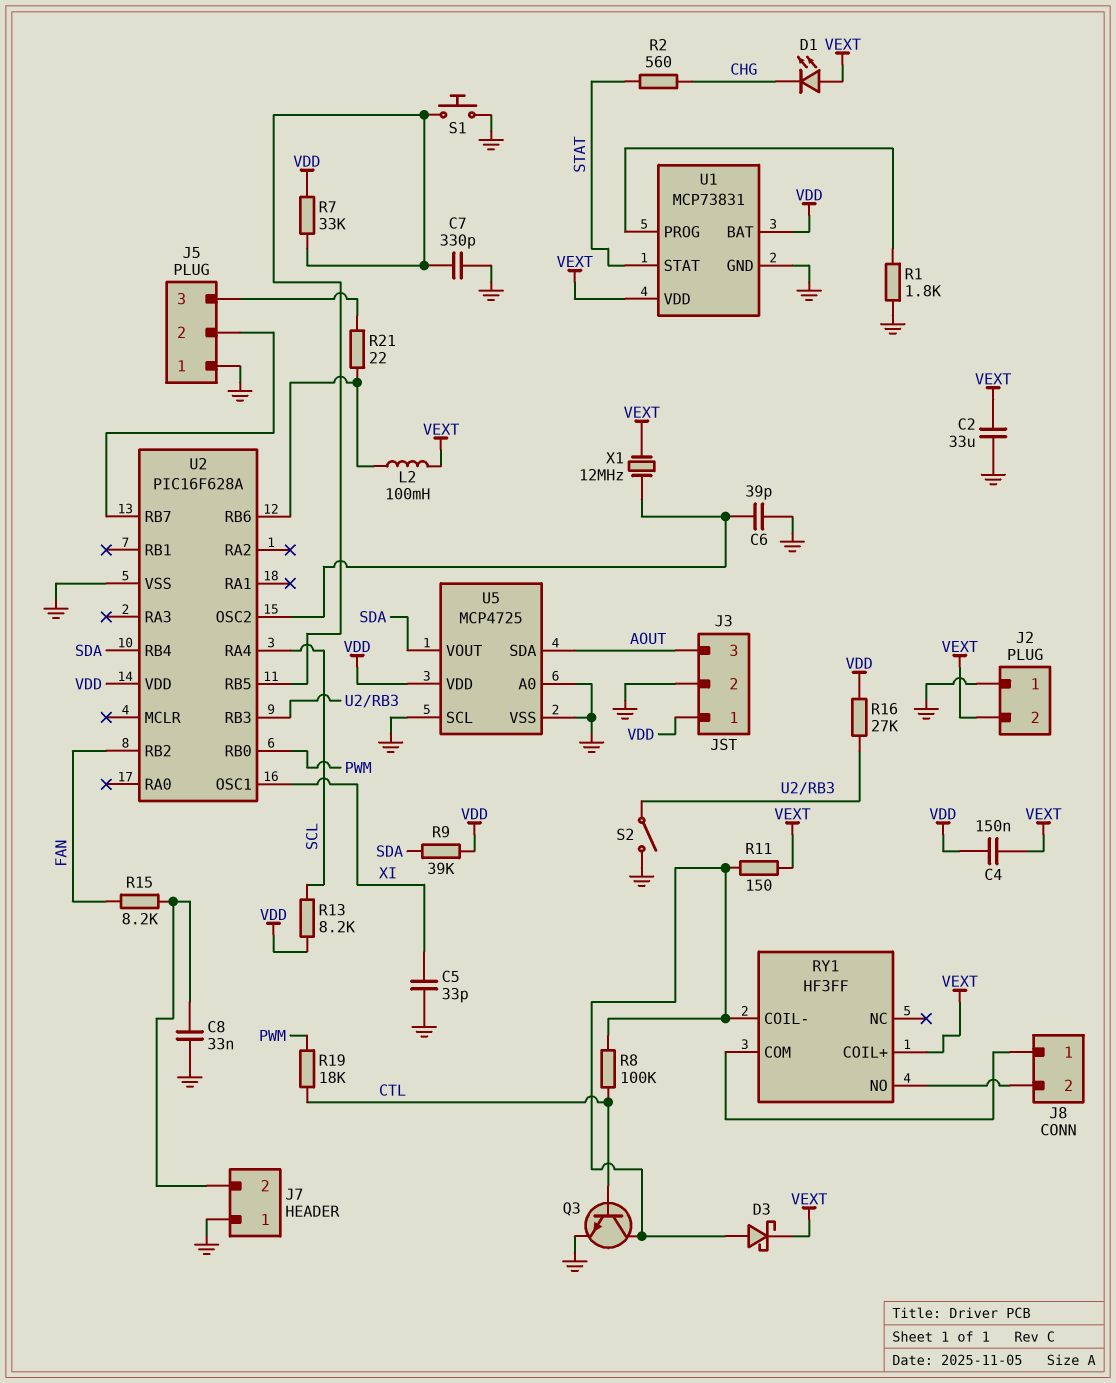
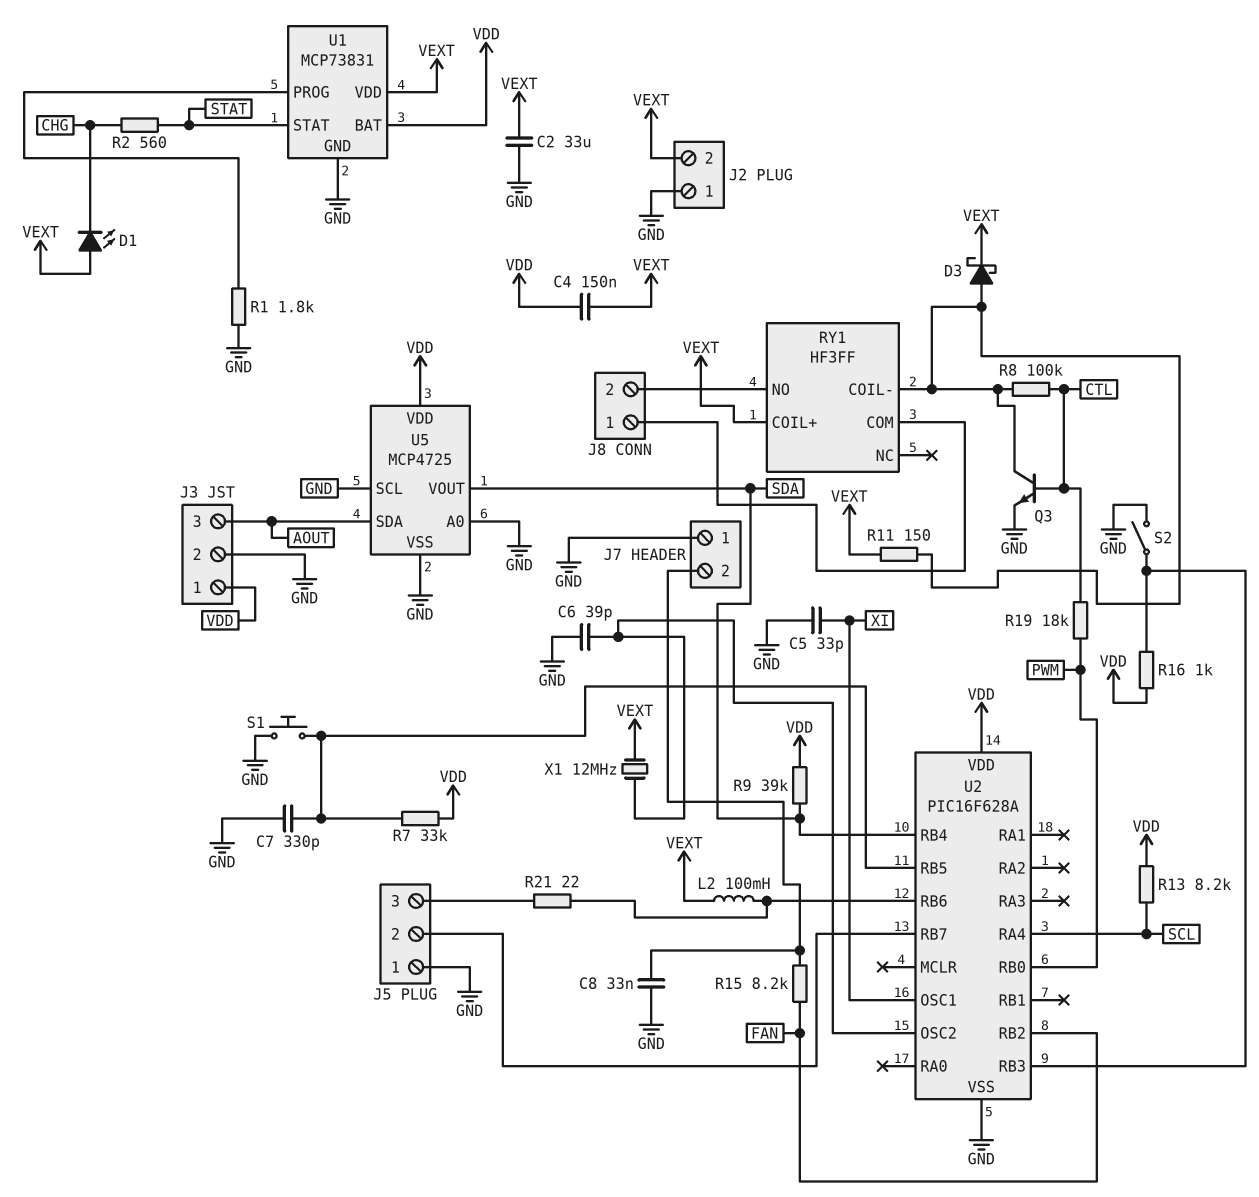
R16: 27k (U2/RB3, VDD) -> 1k (U2/RB3, VDD)

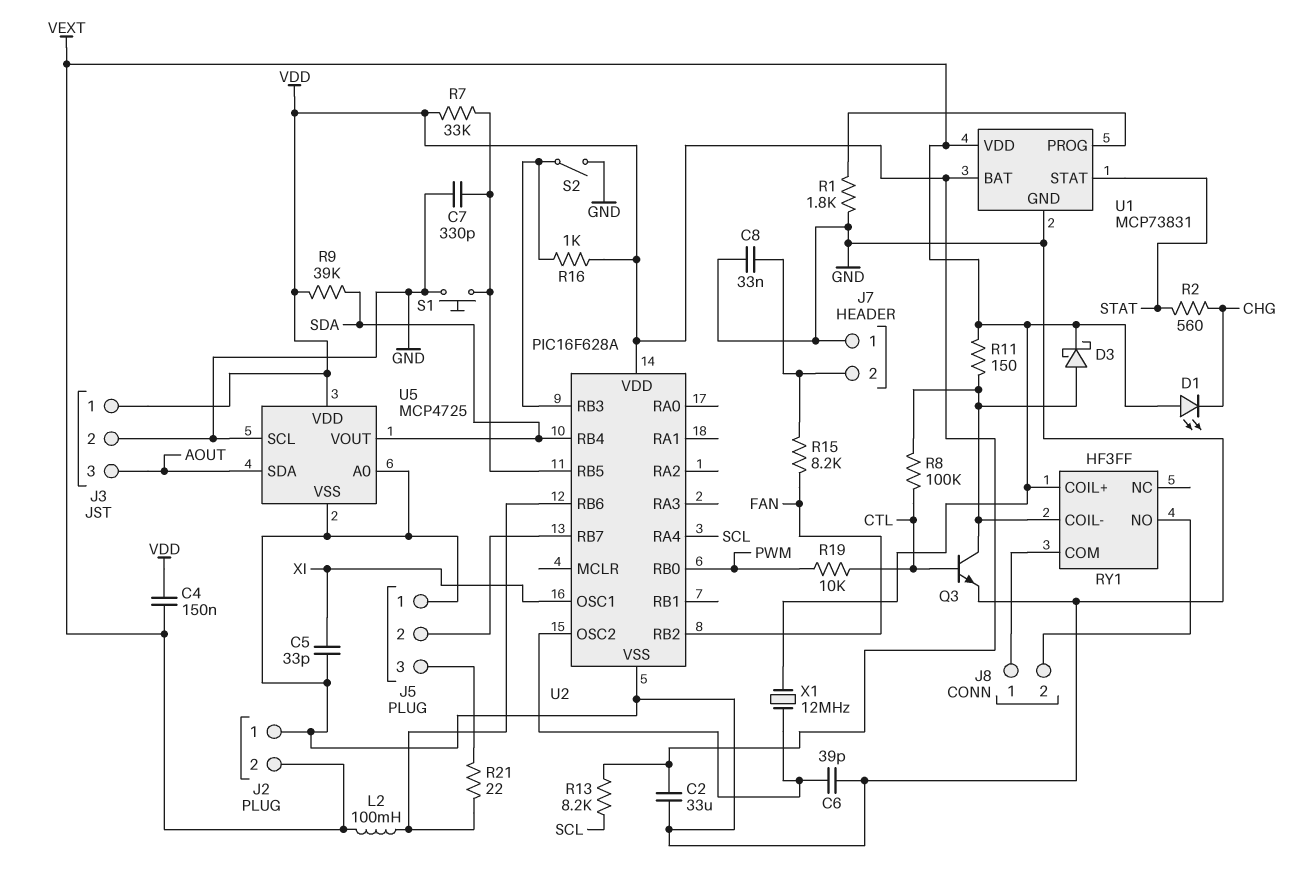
C2: 33uF (GND, VEXT) -> 33uF (GND, VDD)
R19: 18k (CTL, PWM) -> 10k (CTL, PWM)

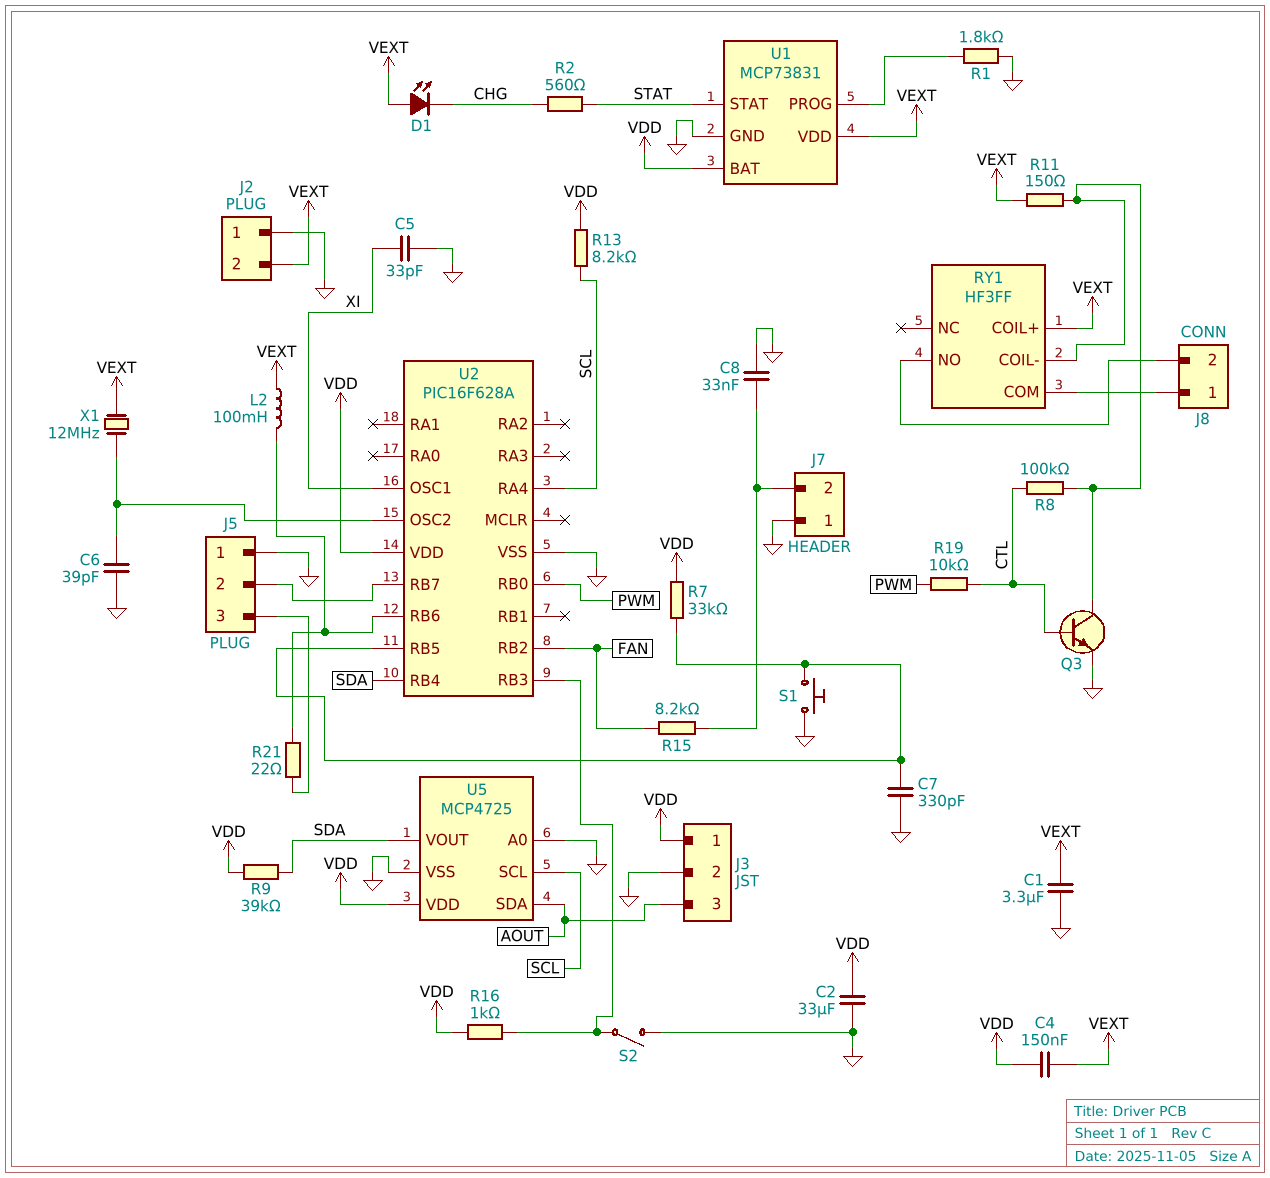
C1: none -> 3.3uF (GND, VEXT)
D3: schottky (A RY1/COIL-, K VEXT) -> none
U5 pin SCL: GND -> SCL

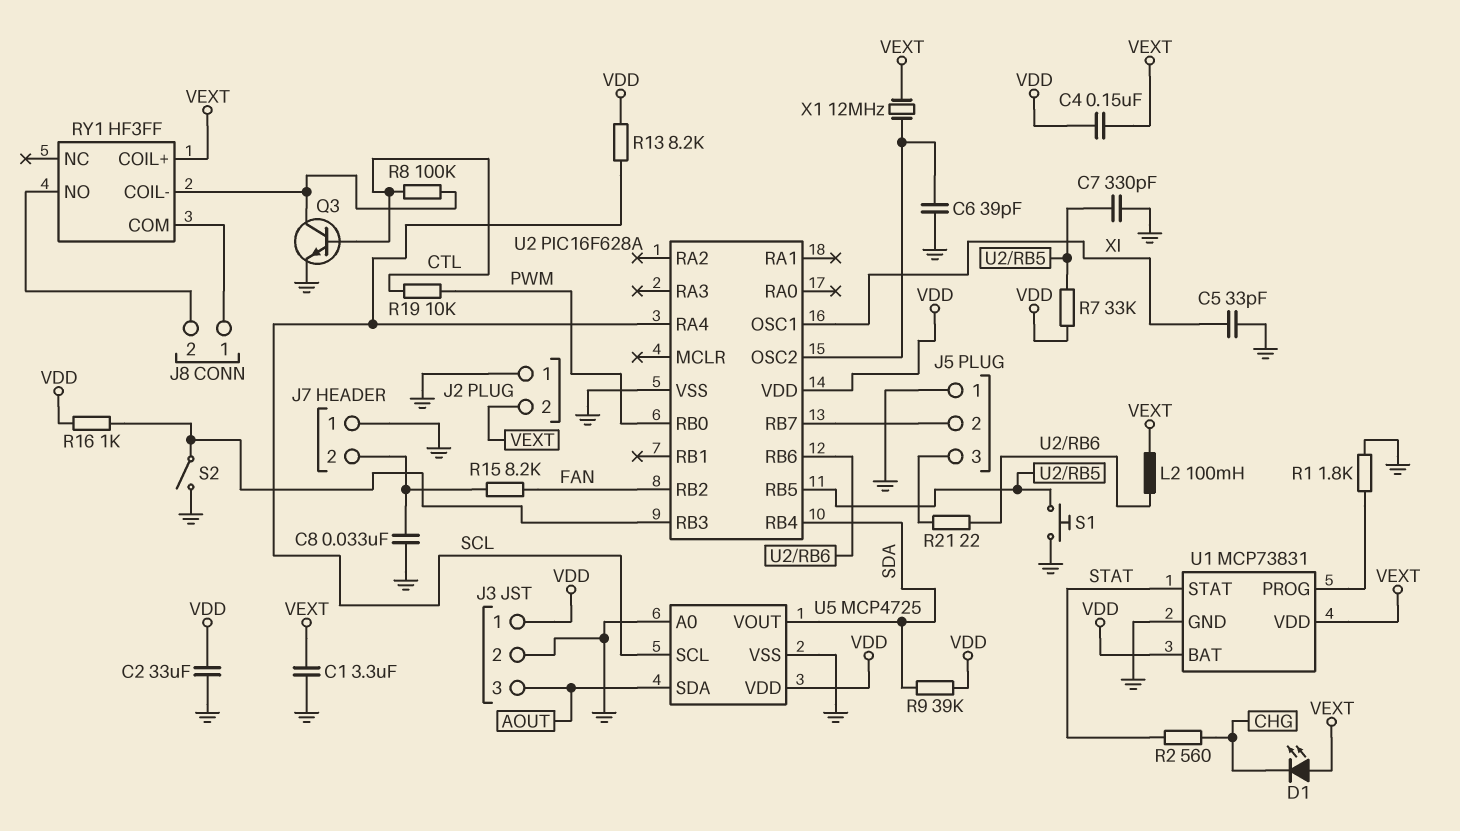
R11: 150 (RY1/COIL-, VEXT) -> none

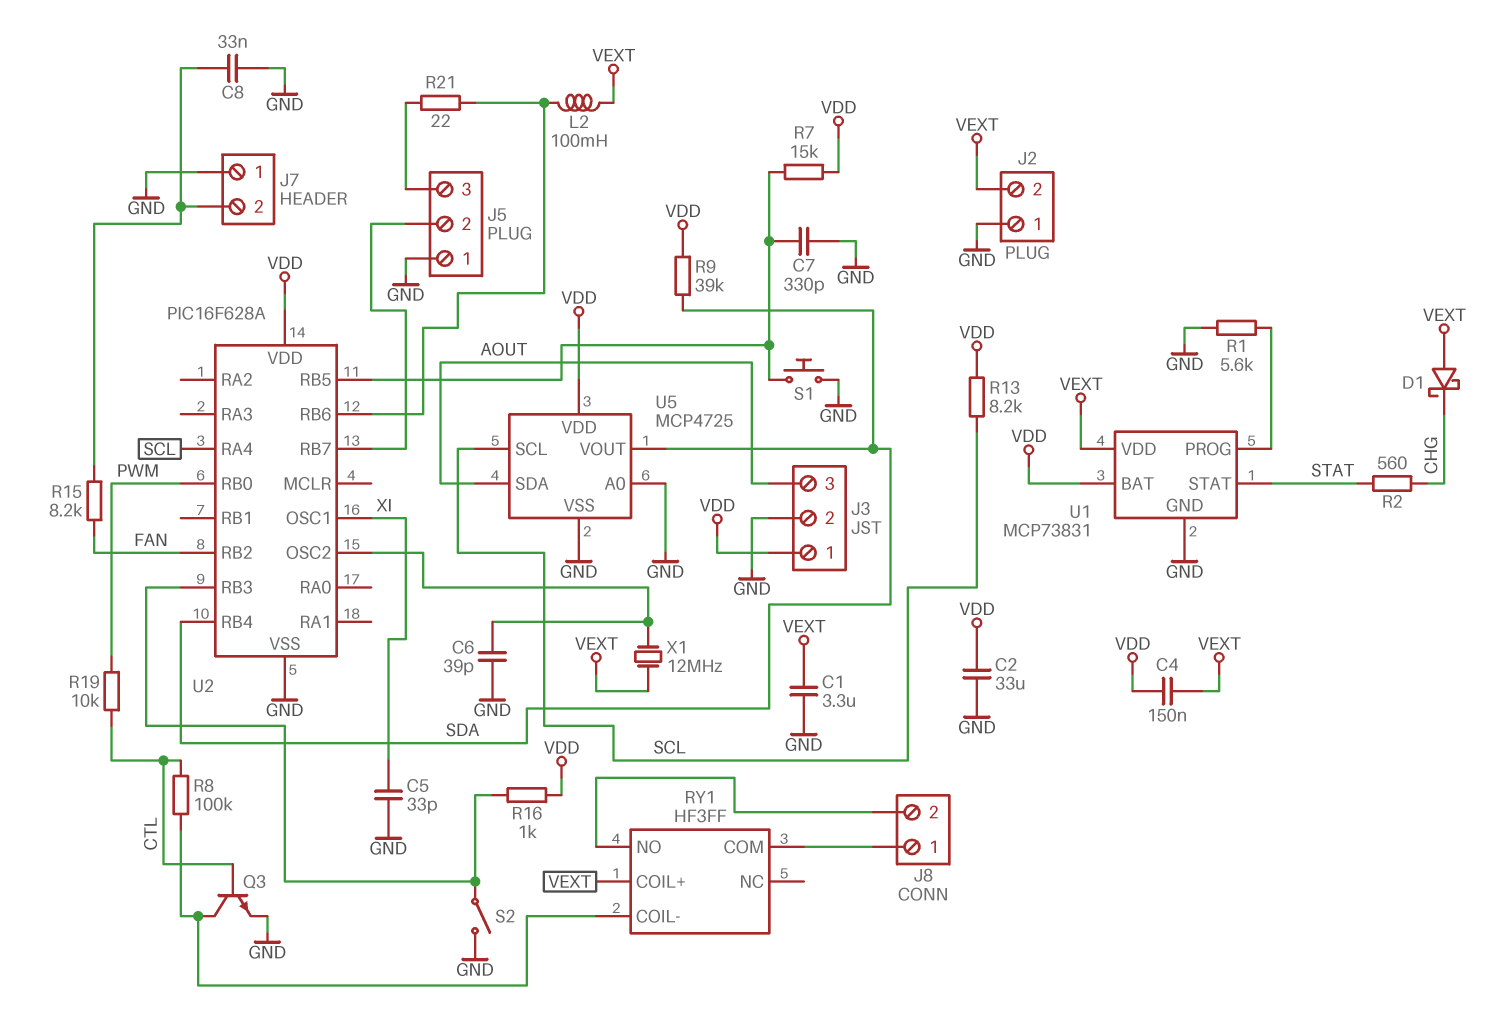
D1: LED (A VEXT, K CHG) -> schottky (A VEXT, K CHG)
R1: 1.8k (GND, U1/PROG) -> 5.6k (GND, U1/PROG)
R7: 33k (U2/RB5, VDD) -> 15k (U2/RB5, VDD)

